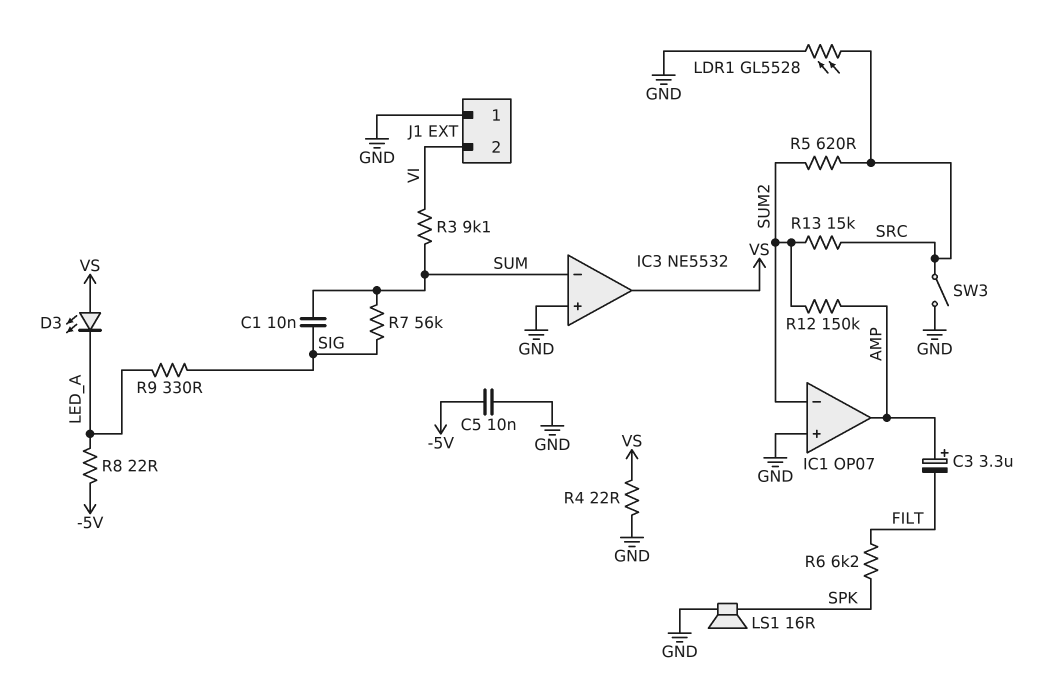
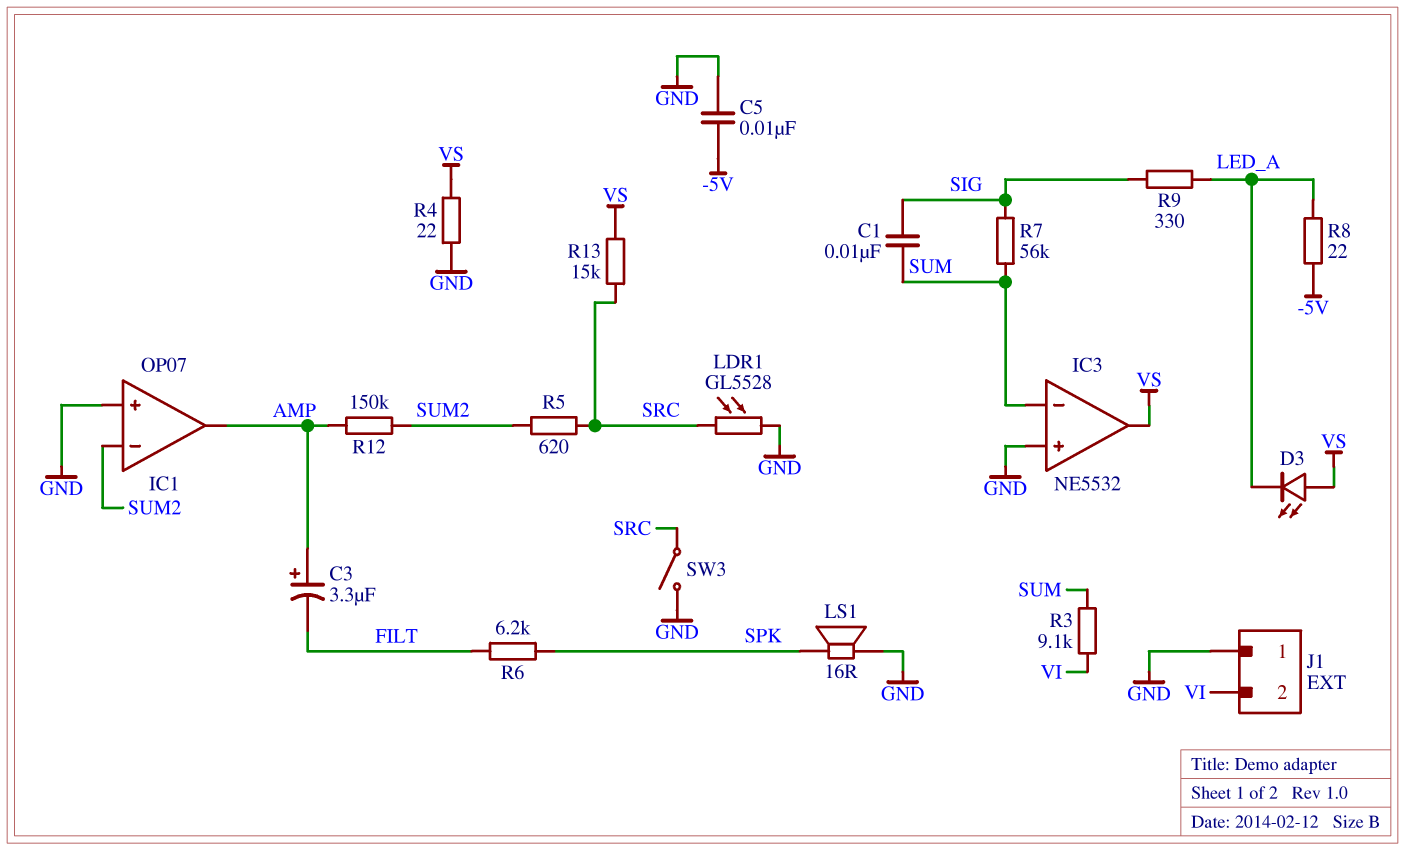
R13: 15k (SRC, SUM2) -> 15k (SRC, VS)

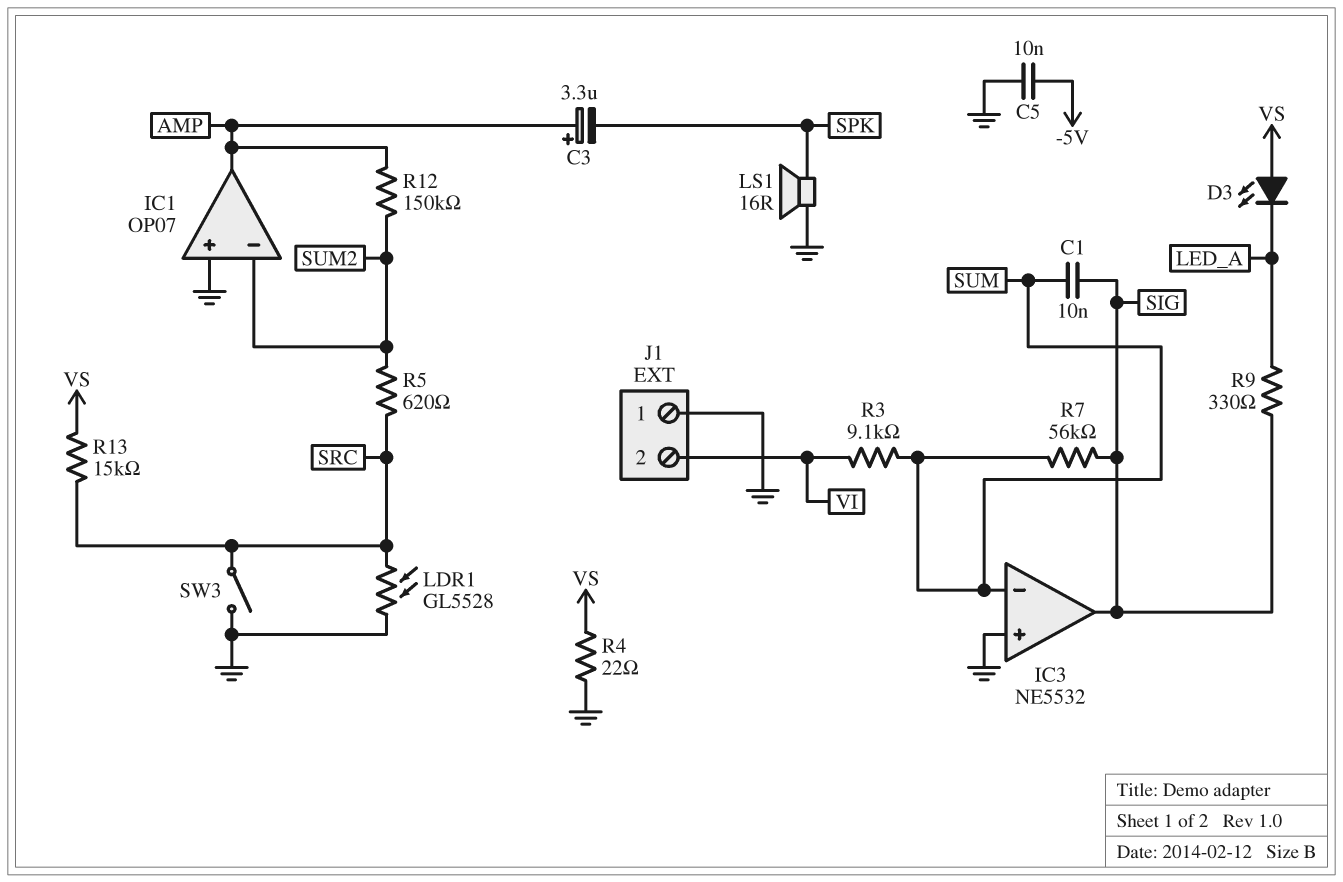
C3: 3.3uF (plus AMP, minus FILT) -> 3.3uF (plus AMP, minus SPK)
IC3 pin out: VS -> SIG
R6: 6.2k (FILT, SPK) -> none
R8: 22 (-5V, LED_A) -> none

